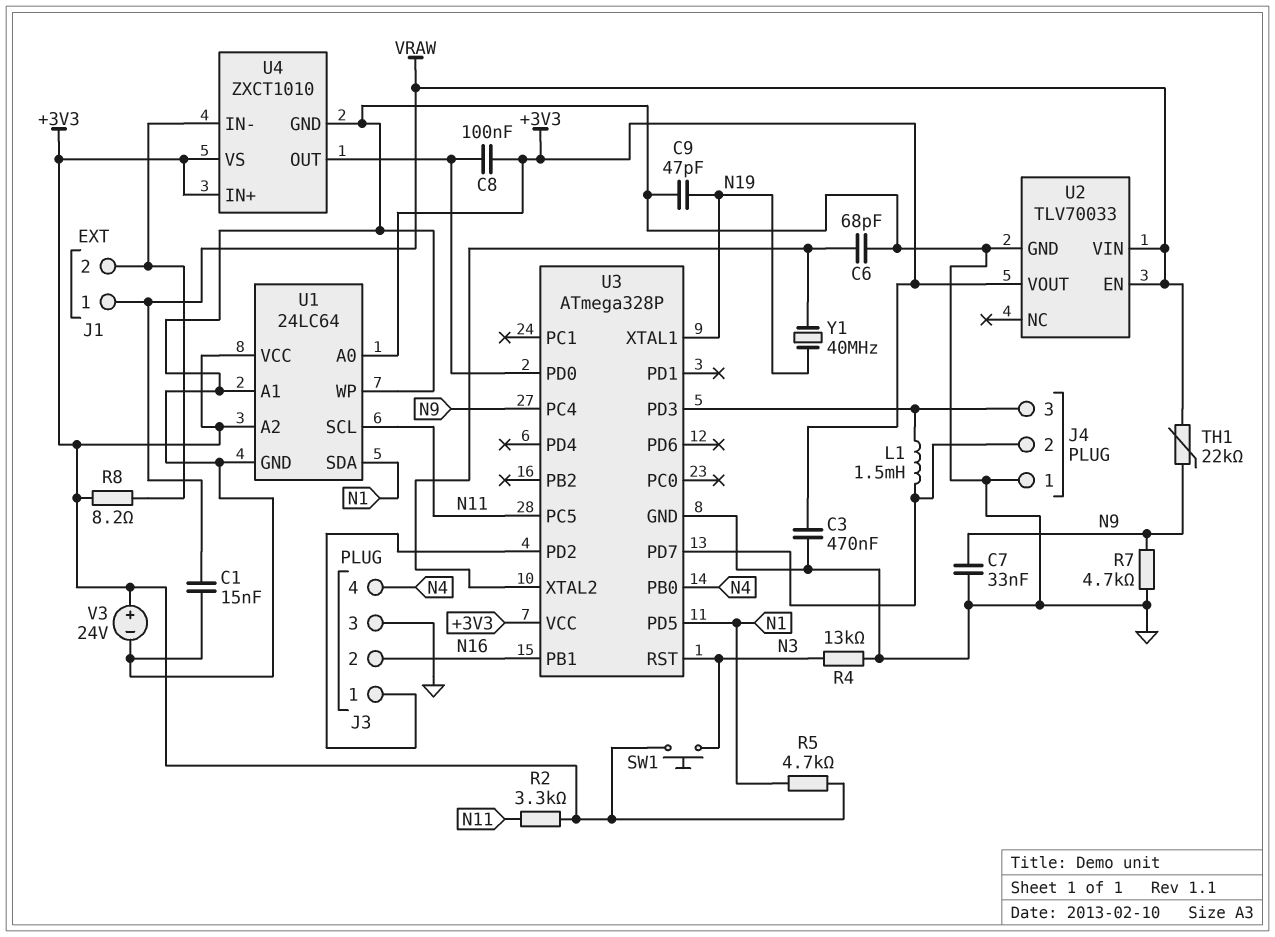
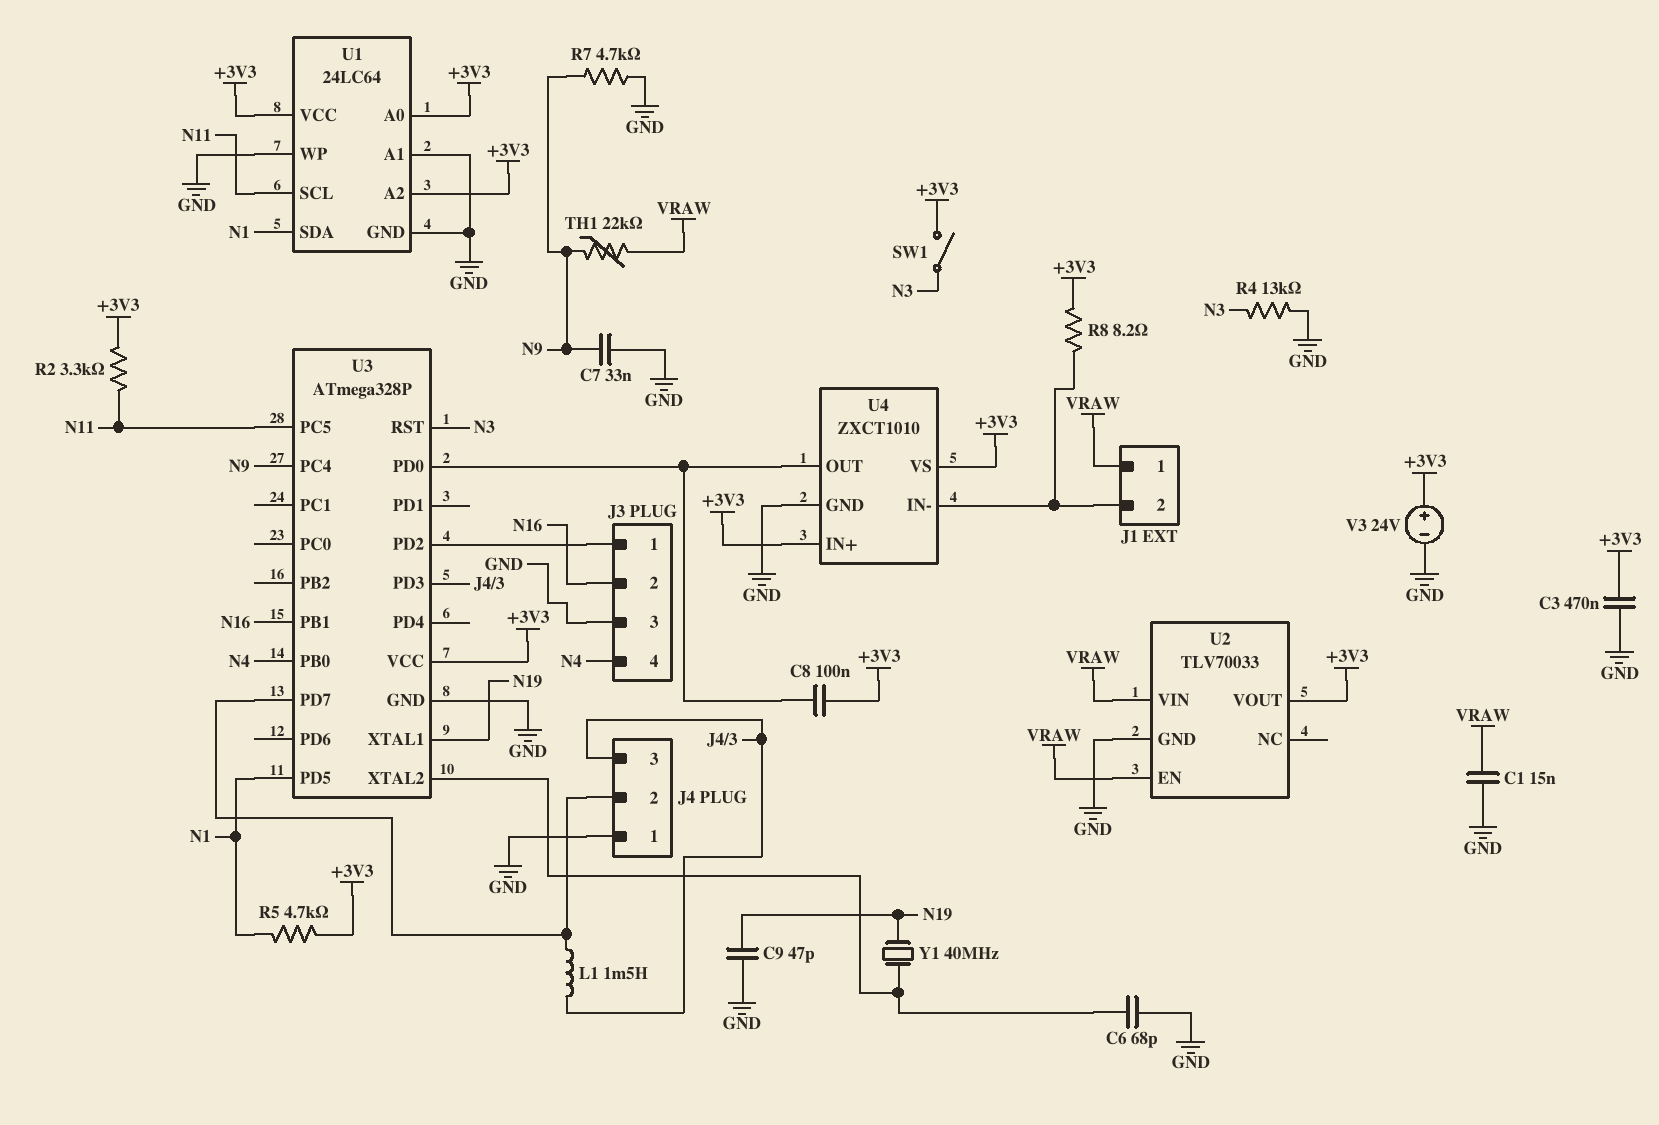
SW1: button (+3V3, N3) -> switch (+3V3, N3)

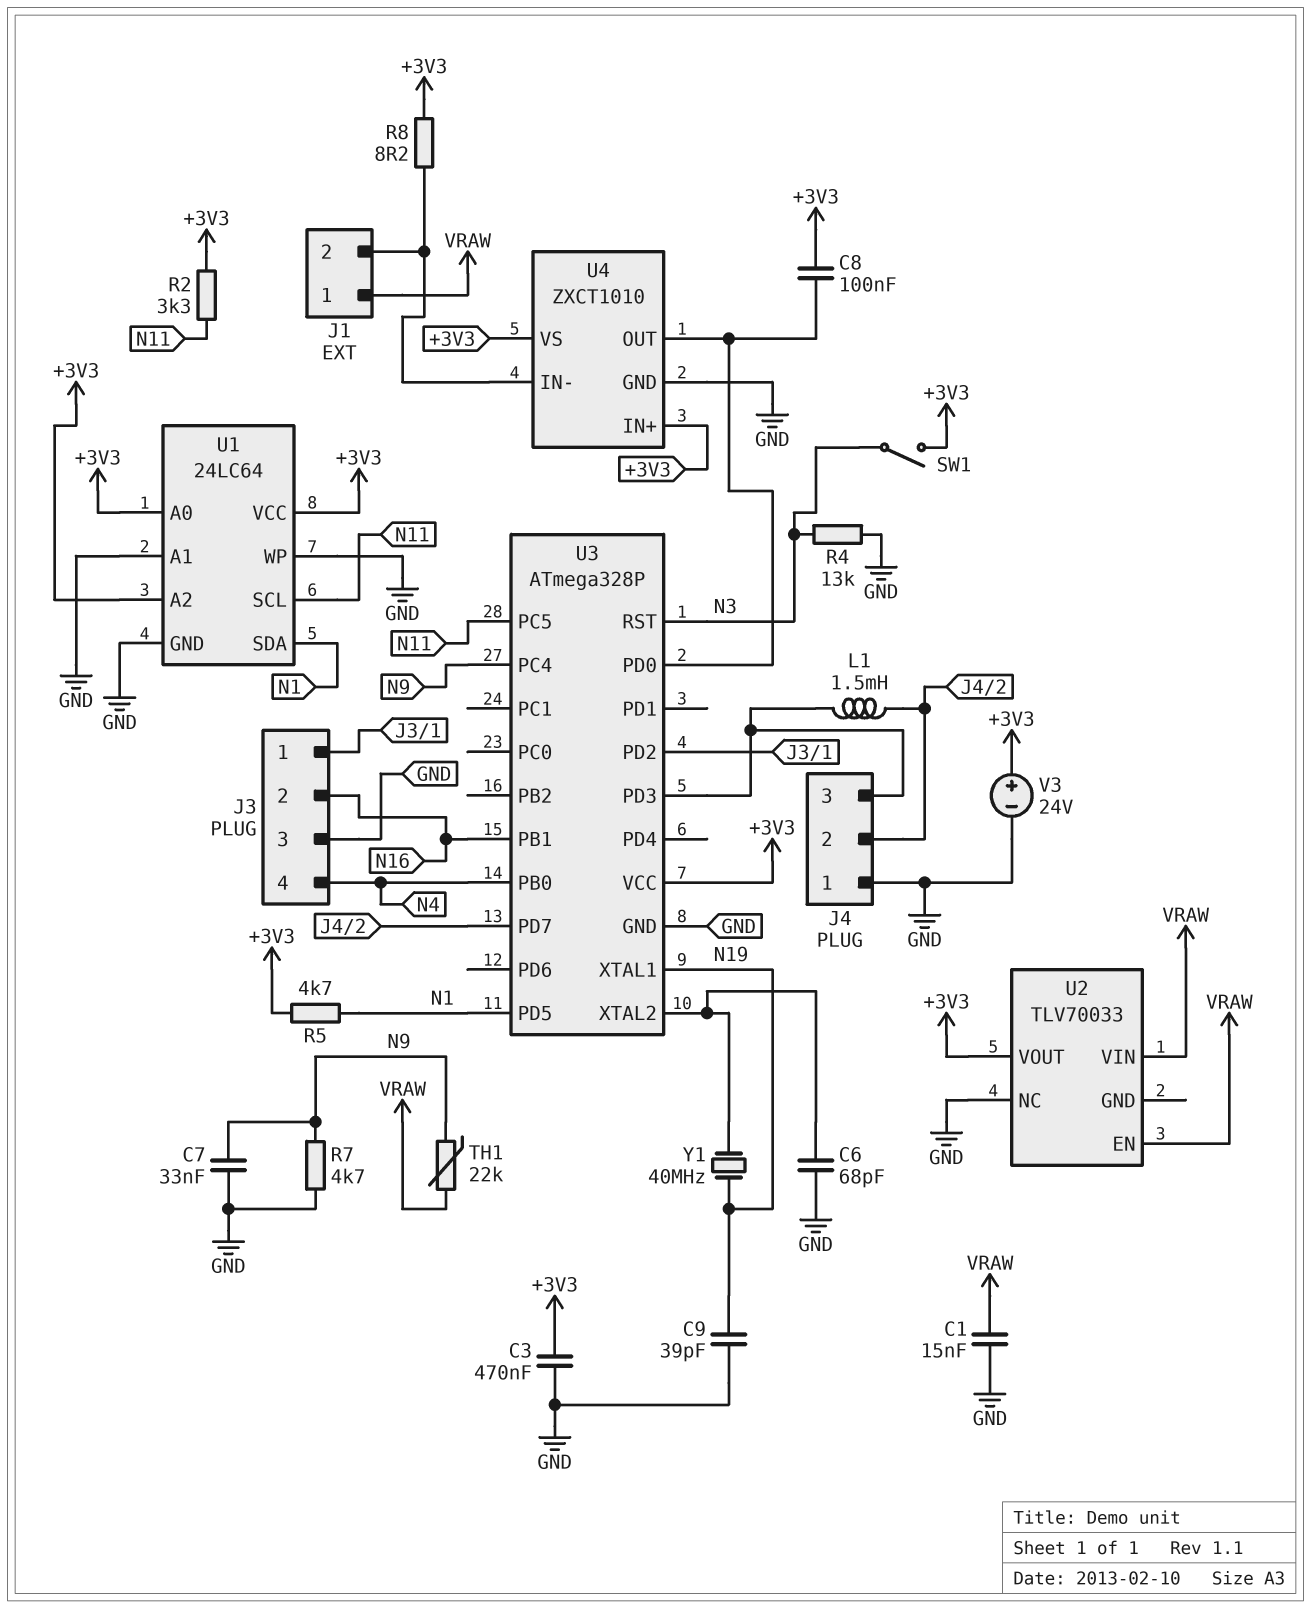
C9: 47pF (GND, N19) -> 39pF (GND, N19)
U2 pin GND: GND -> none
U2 pin NC: none -> GND

